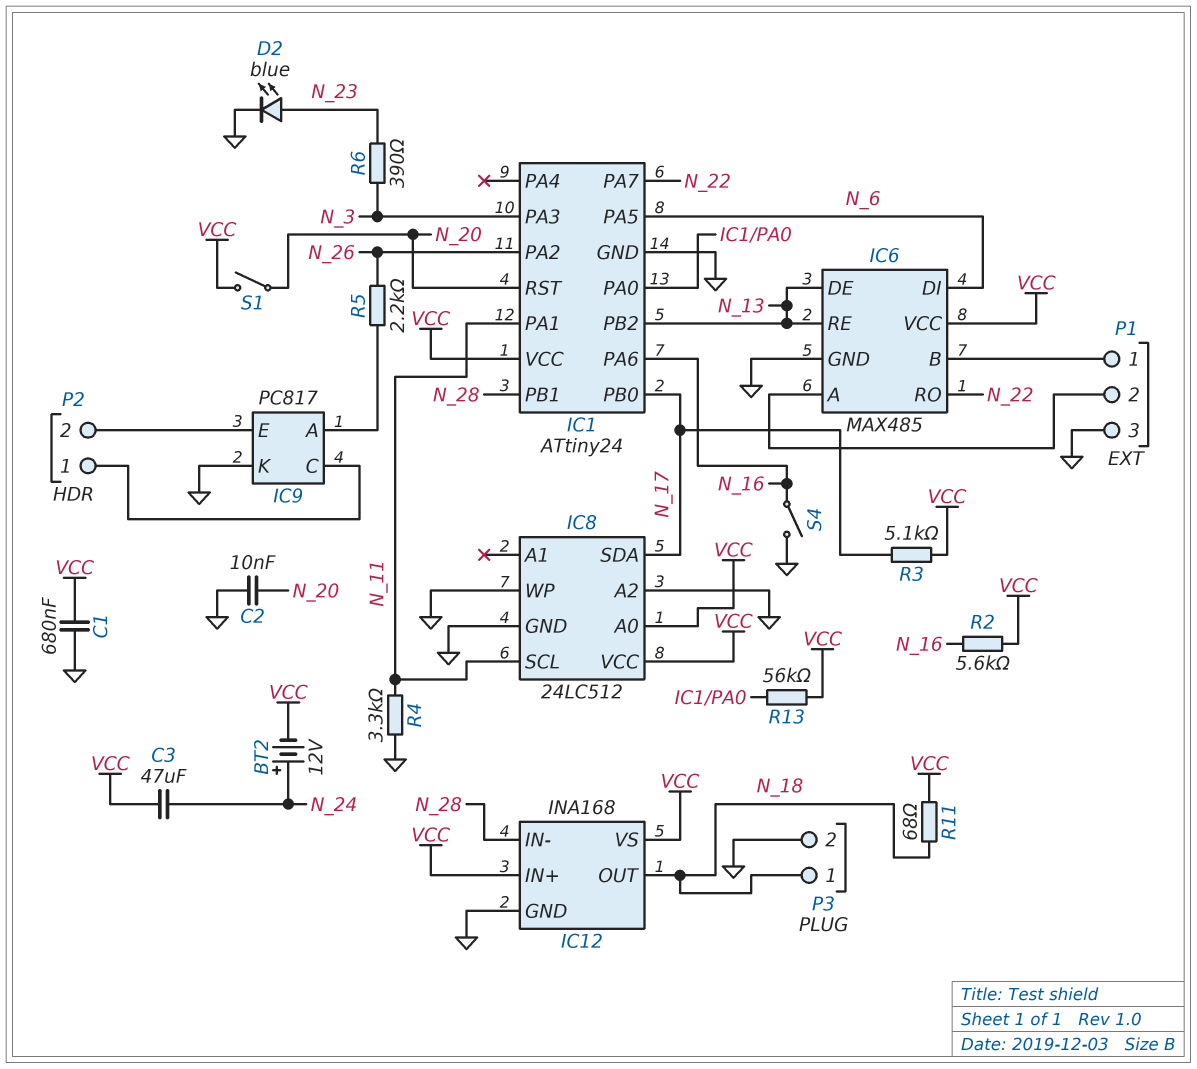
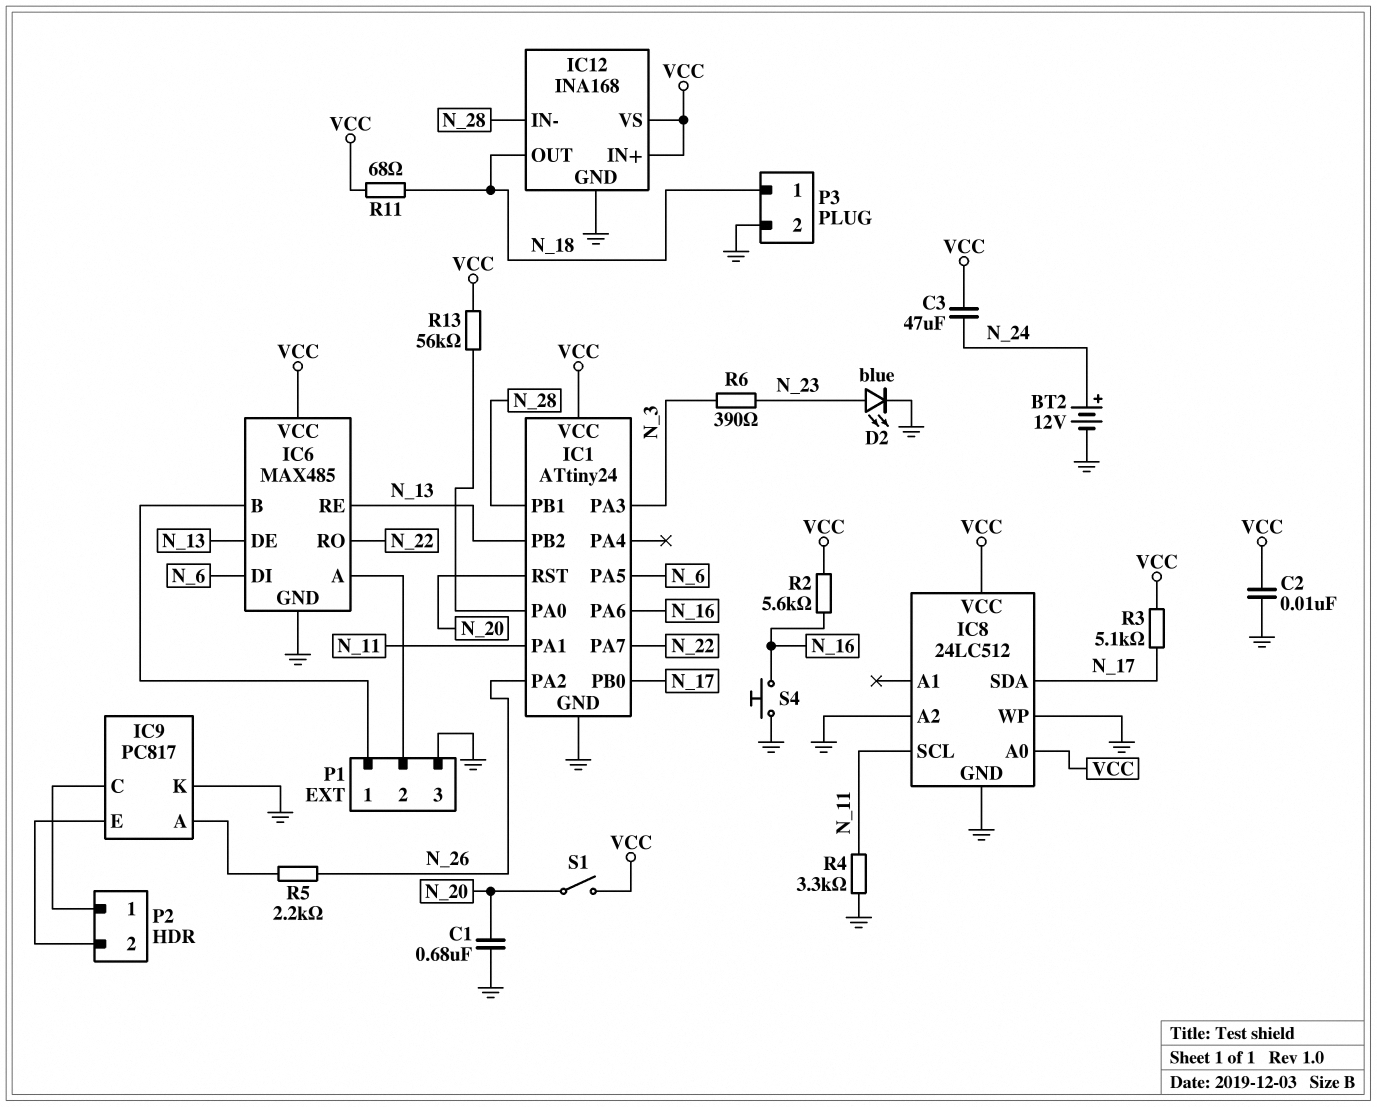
BT2: 12V (plus N_24, minus VCC) -> 12V (plus N_24, minus GND)
C1: 680nF (GND, VCC) -> 680nF (GND, N_20)
C2: 10nF (GND, N_20) -> 10nF (GND, VCC)
S4: switch (GND, N_16) -> button (GND, N_16)

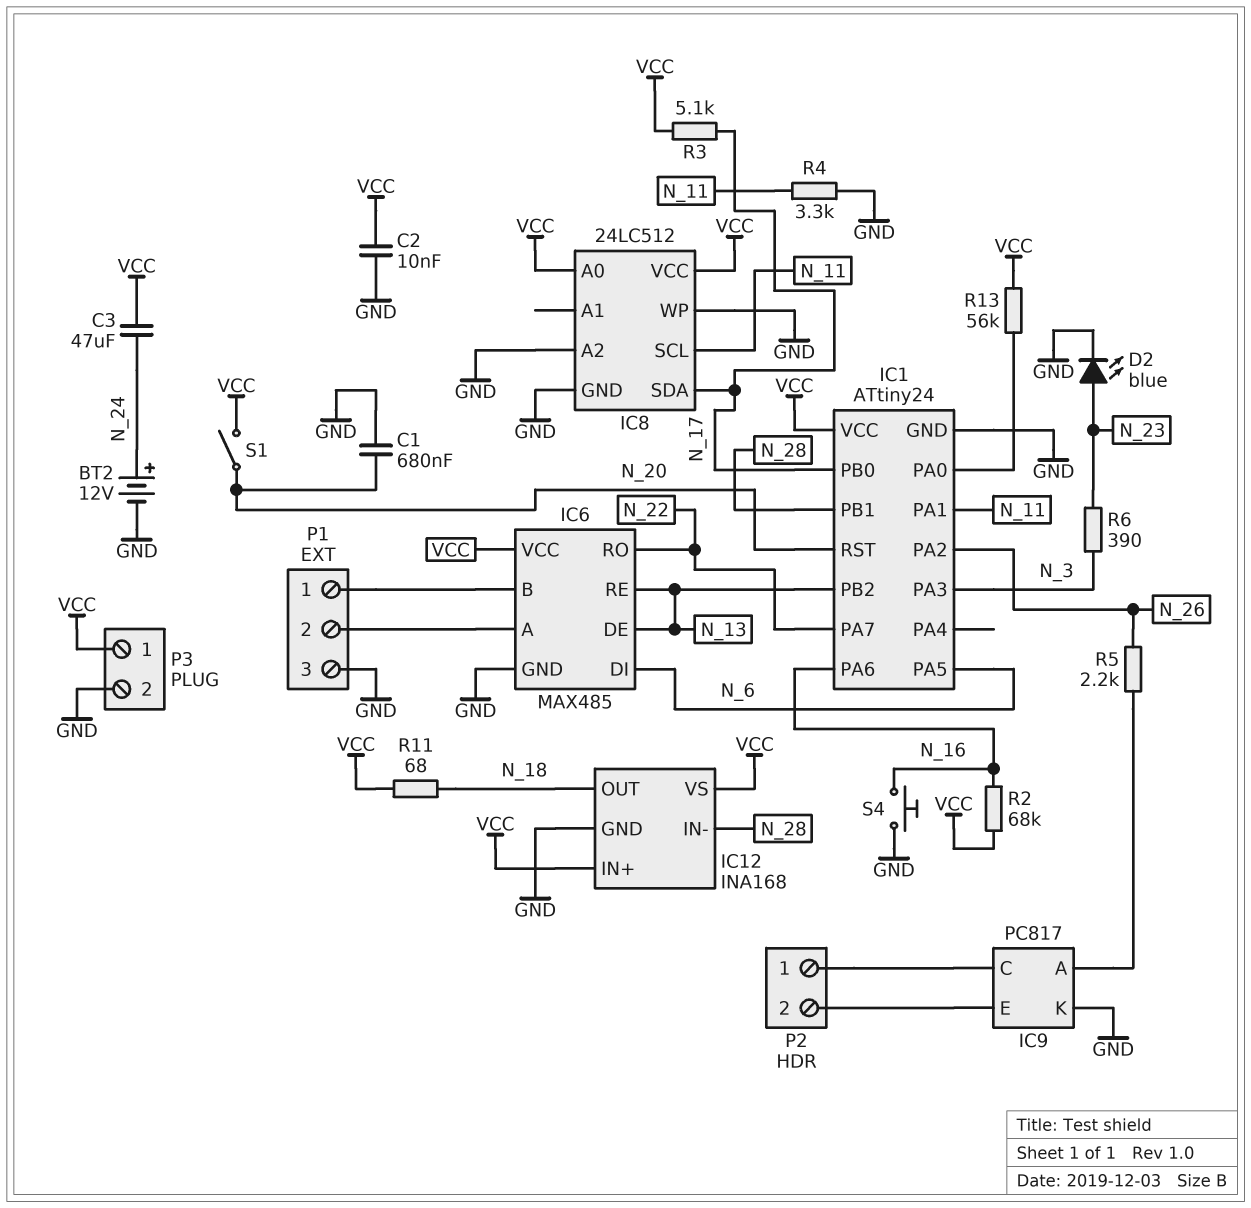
P3 pin 1: N_18 -> VCC
R2: 5.6k (N_16, VCC) -> 68k (N_16, VCC)

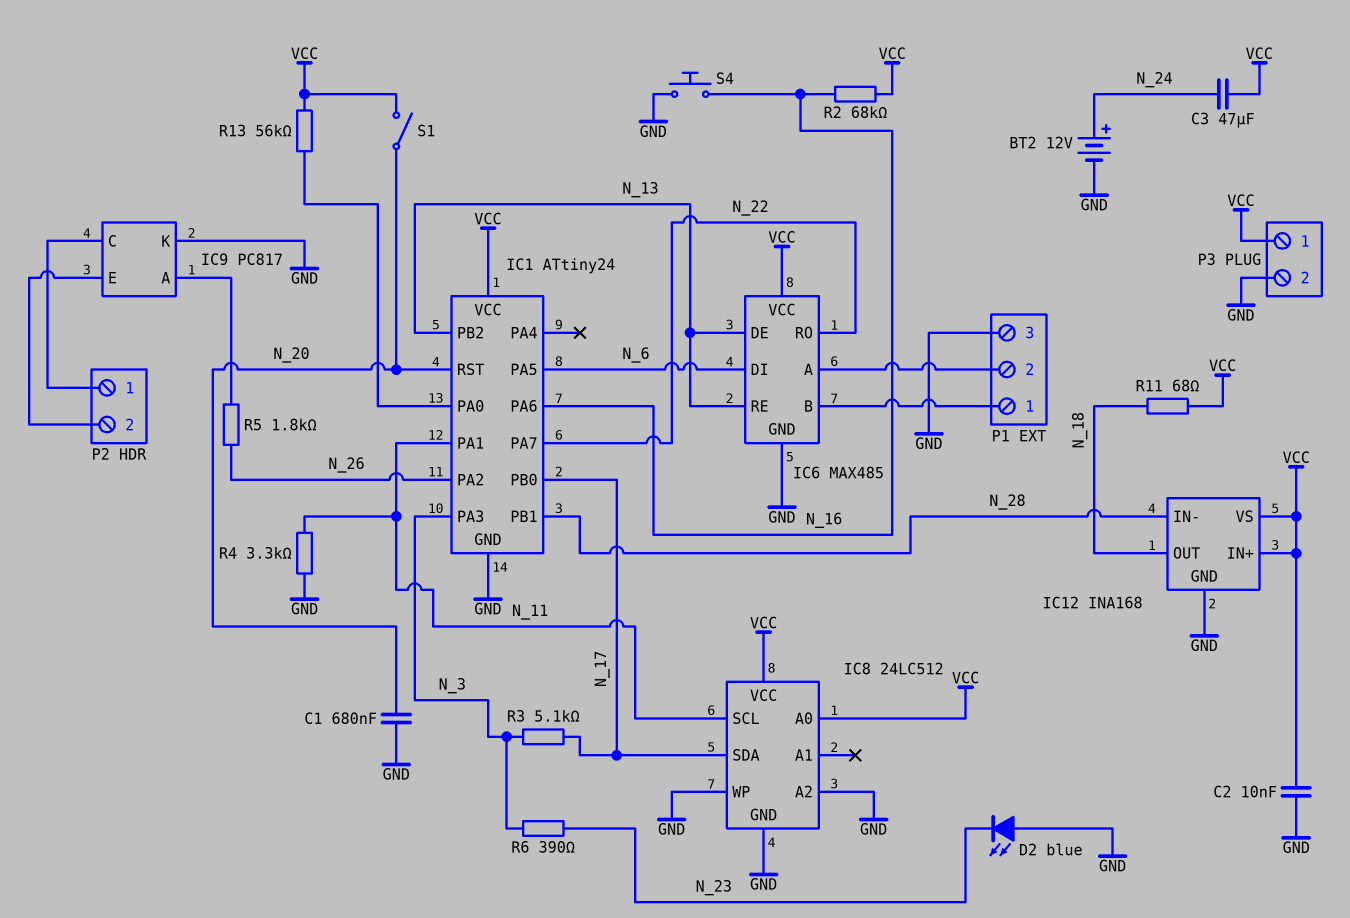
D2: LED blue (A N_23, K GND) -> LED blue (A GND, K N_23)
R3: 5.1k (N_17, VCC) -> 5.1k (N_3, N_17)
R5: 2.2k (IC9/A, N_26) -> 1.8k (IC9/A, N_26)

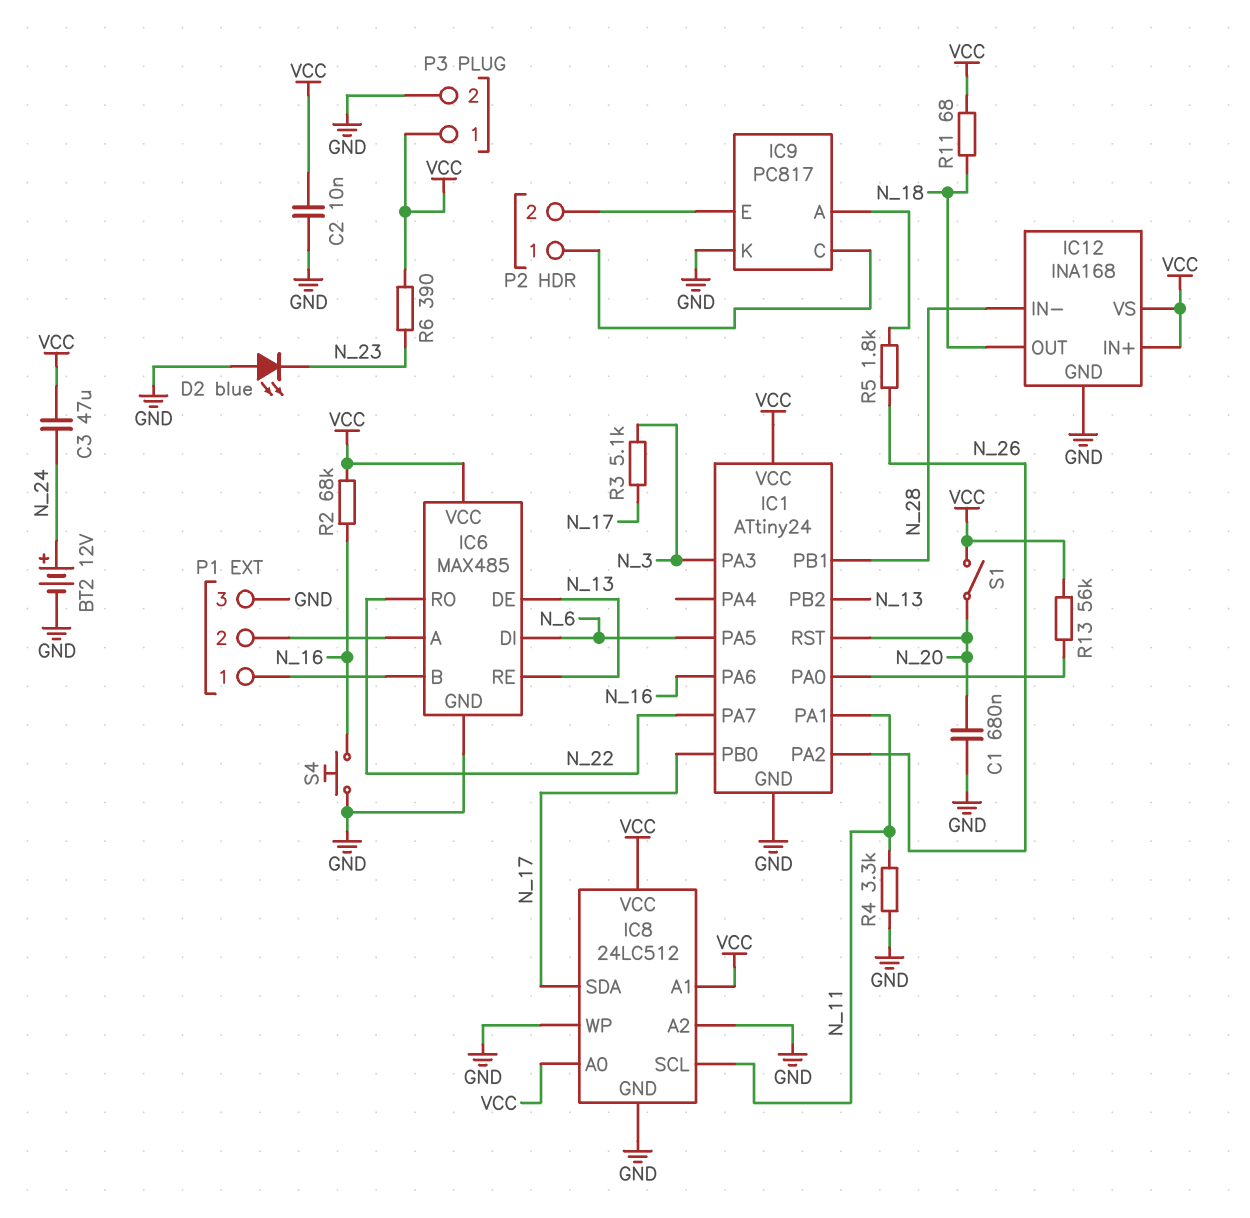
IC8 pin A1: none -> VCC
R6: 390 (N_3, N_23) -> 390 (N_23, VCC)

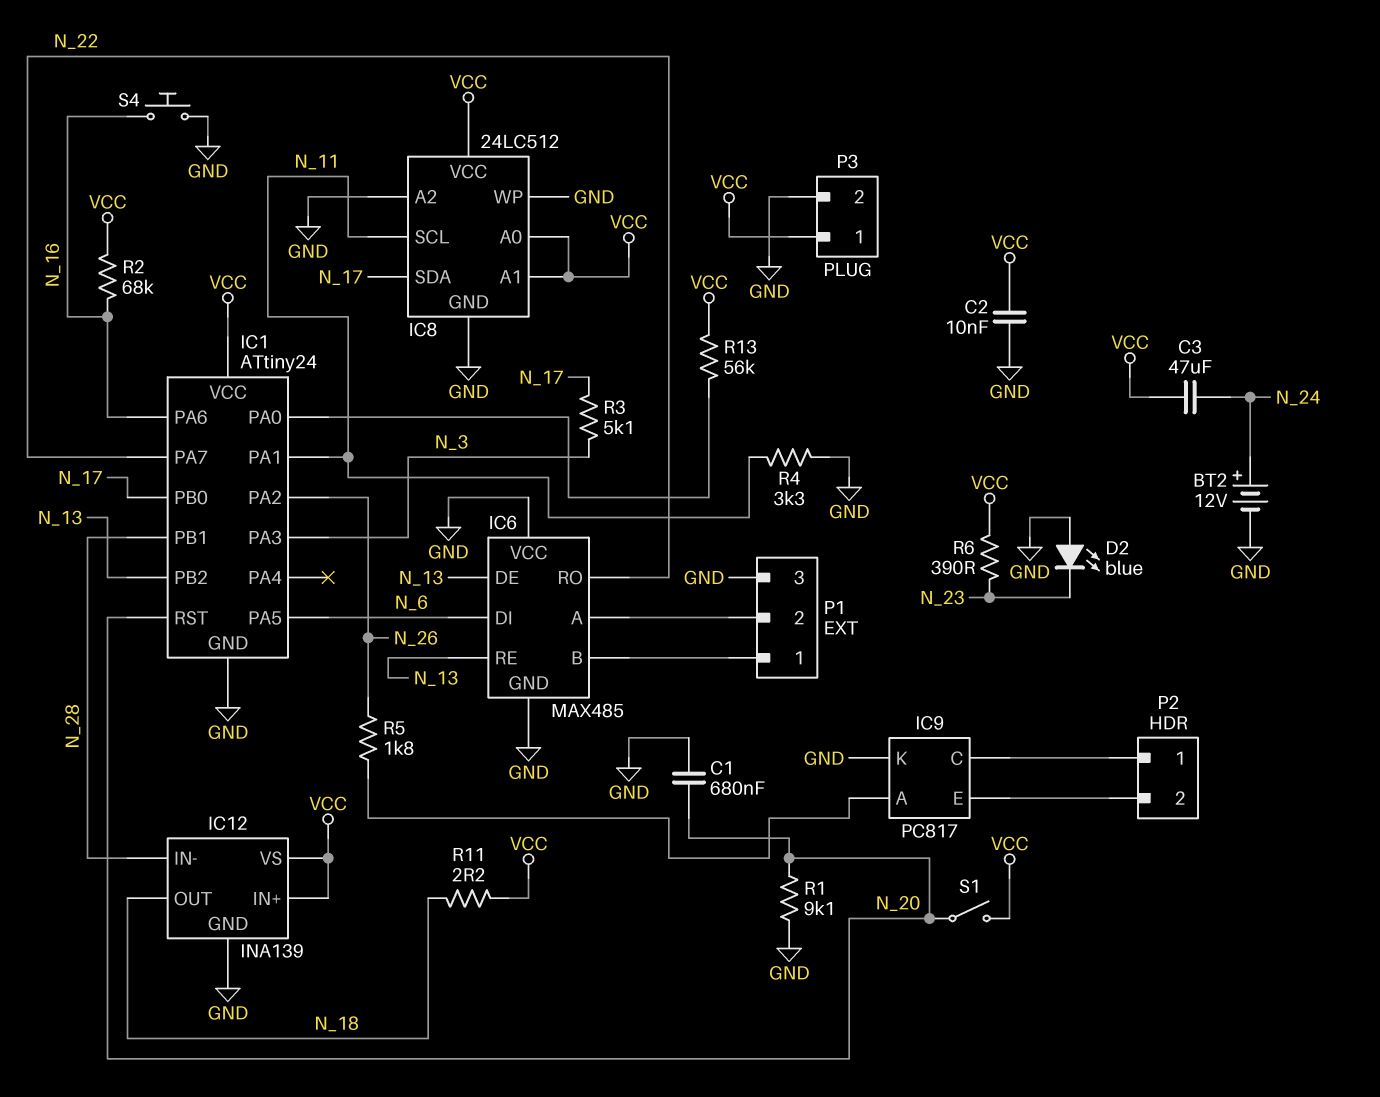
IC6 pin VCC: VCC -> GND
IC12: INA168 -> INA139
R1: none -> 9.1k (GND, N_20)
R11: 68 (N_18, VCC) -> 2.2 (N_18, VCC)

